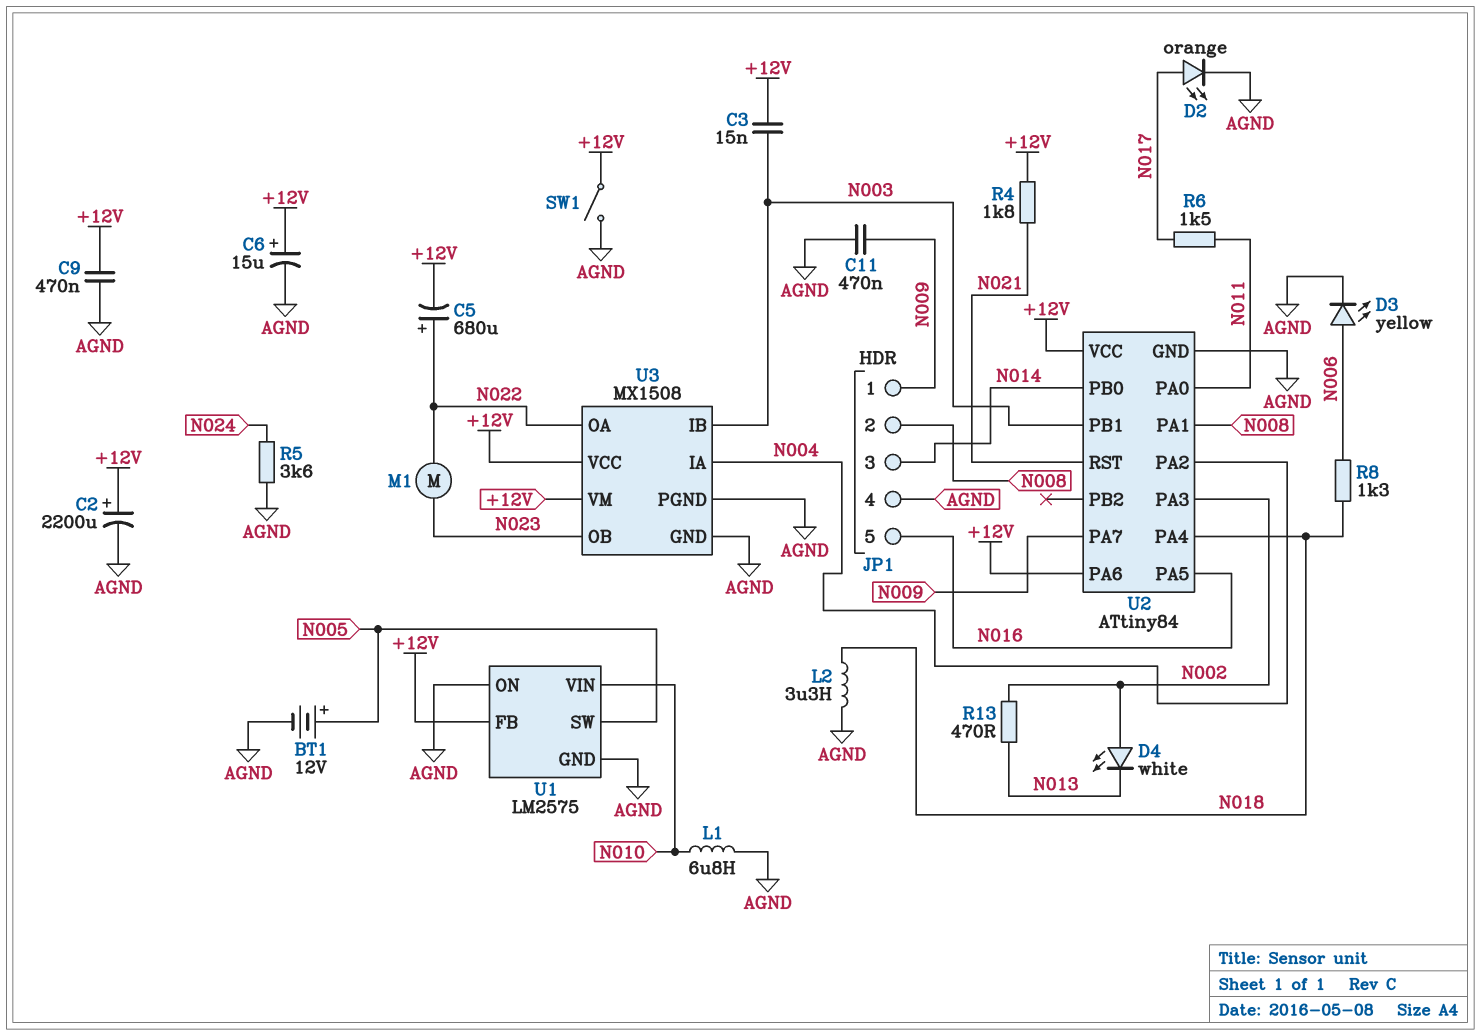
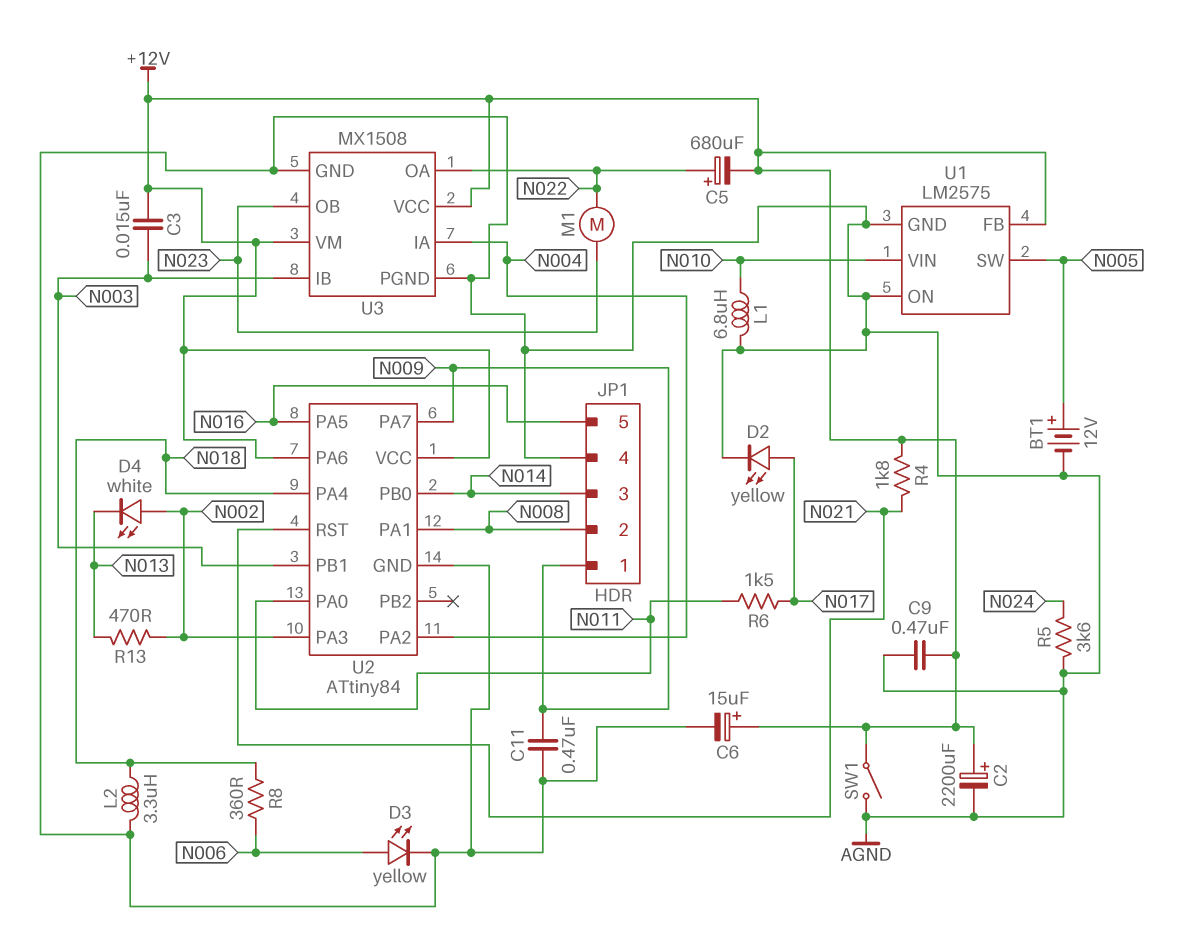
D2: LED orange (A N017, K AGND) -> LED yellow (A N017, K AGND)
R8: 1.3k (N006, N018) -> 360 (N006, N018)

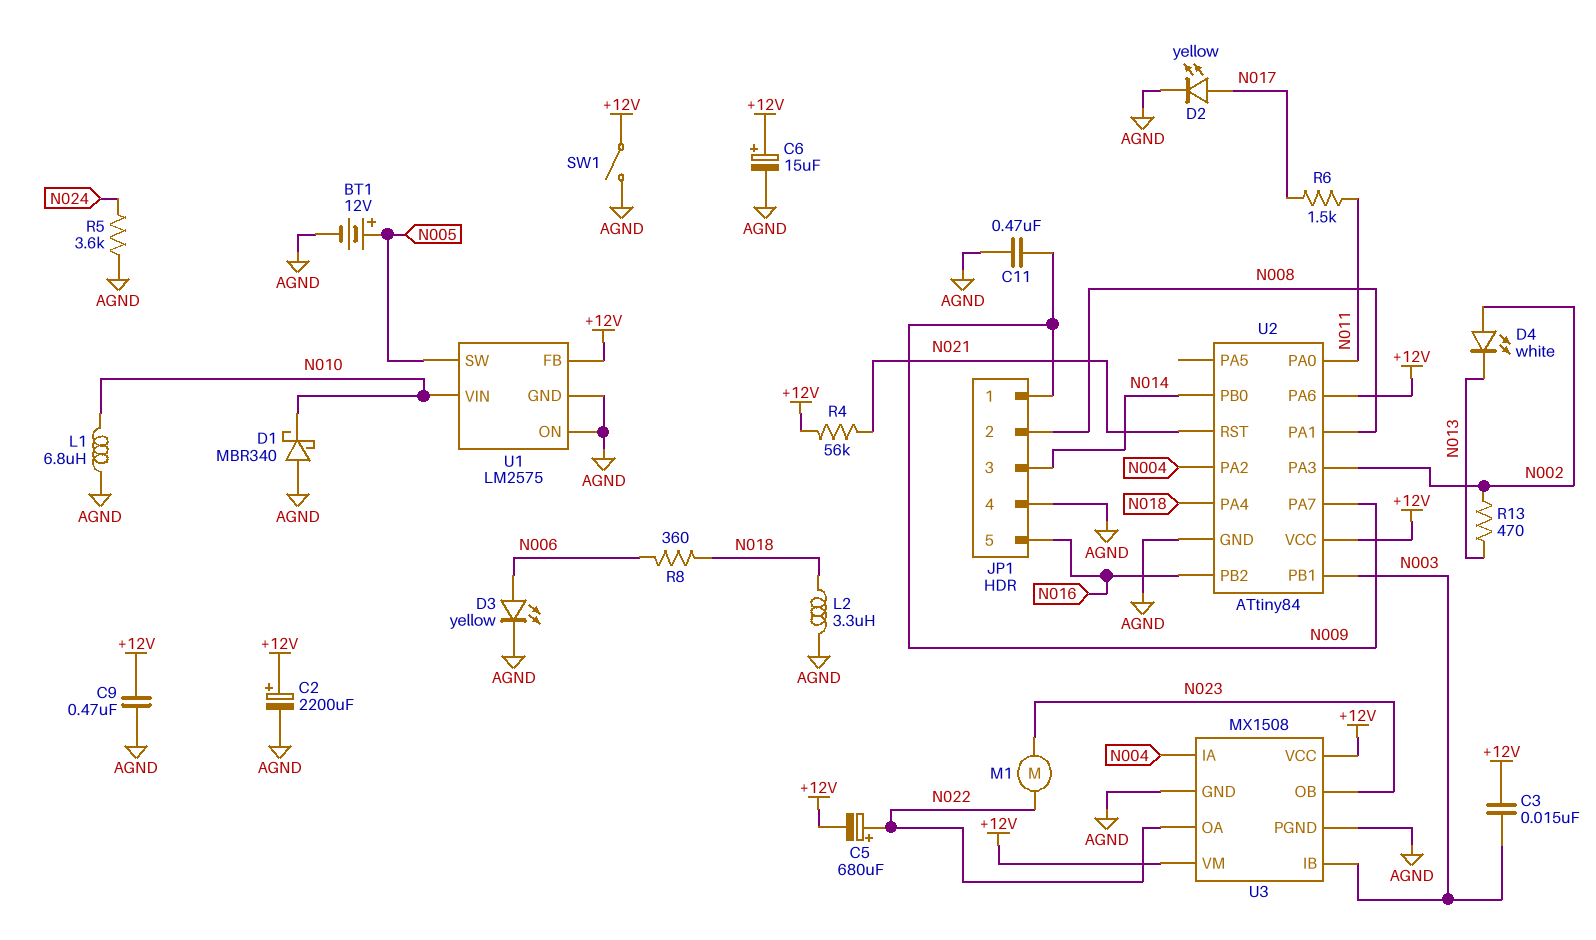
D1: none -> schottky MBR340 (A AGND, K N010)
R4: 1.8k (+12V, N021) -> 56k (+12V, N021)
U2 pin PA5: N016 -> none
U2 pin PB2: none -> N016

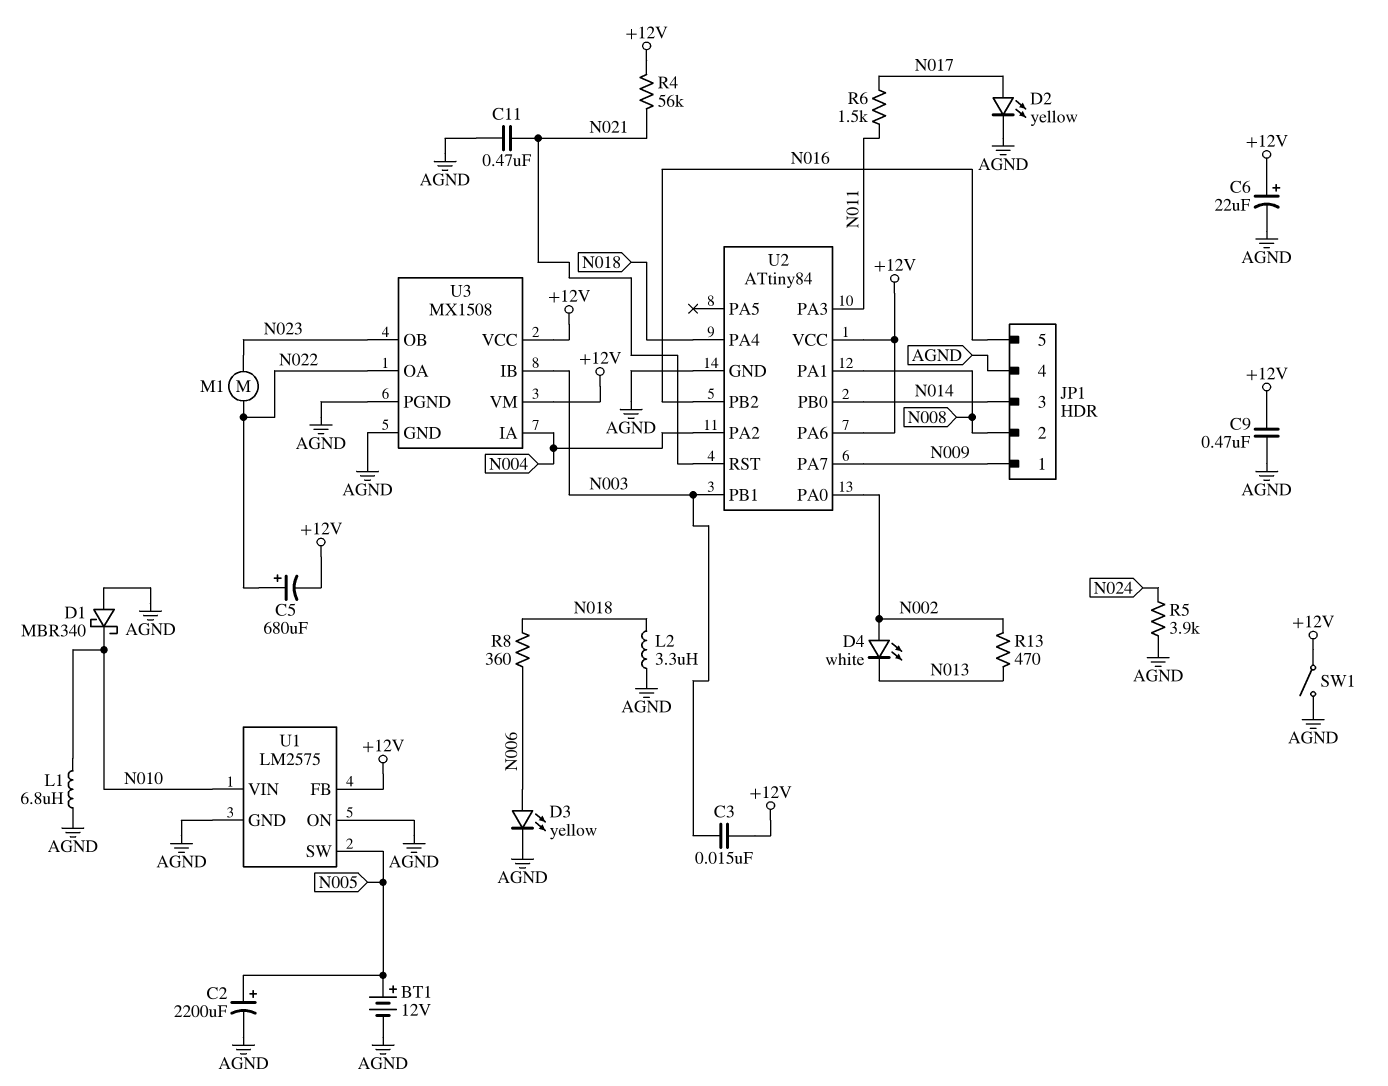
C2: 2200uF (plus +12V, minus AGND) -> 2200uF (plus N005, minus AGND)
C6: 15uF (plus +12V, minus AGND) -> 22uF (plus +12V, minus AGND)
C11: 470nF (AGND, N009) -> 470nF (AGND, N021)
R5: 3.6k (AGND, N024) -> 3.9k (AGND, N024)
U2 pin PA0: N011 -> N002
U2 pin PA3: N002 -> N011

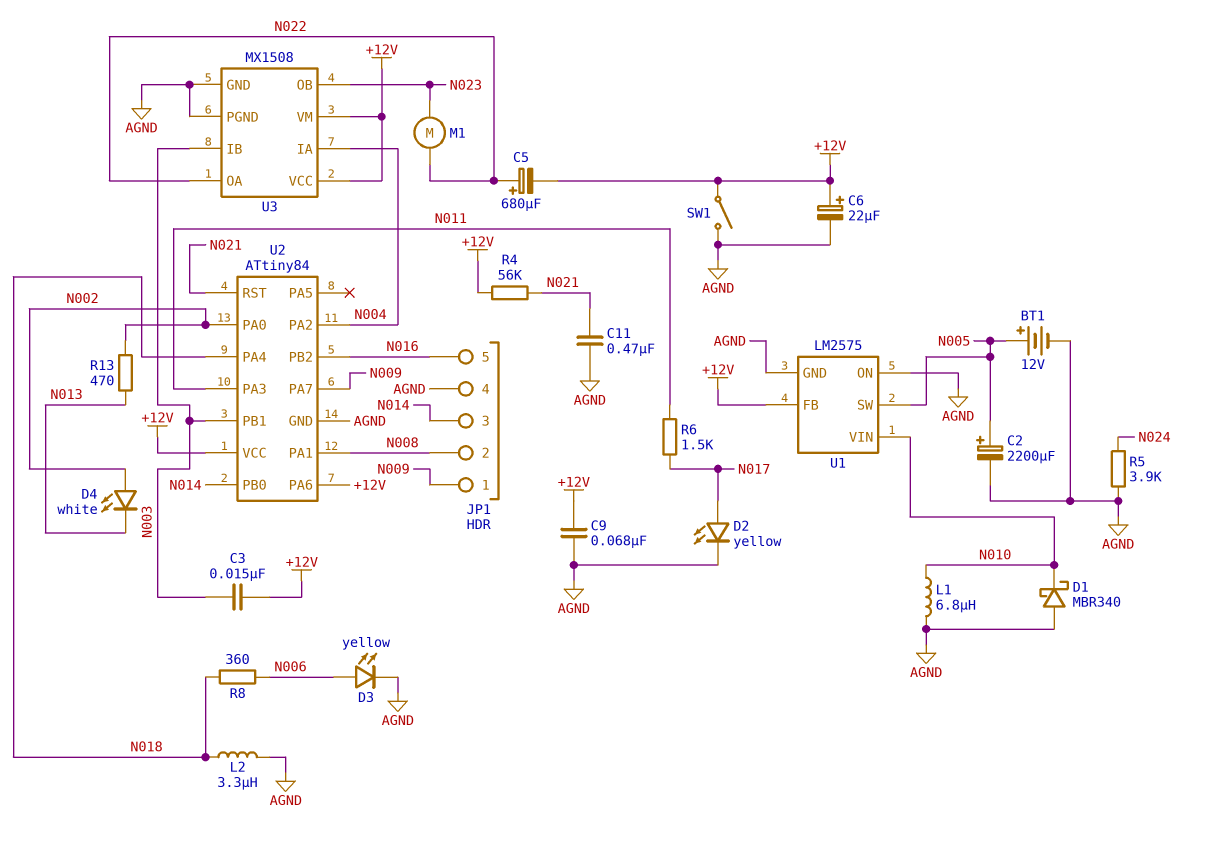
C9: 470nF (+12V, AGND) -> 68nF (+12V, AGND)

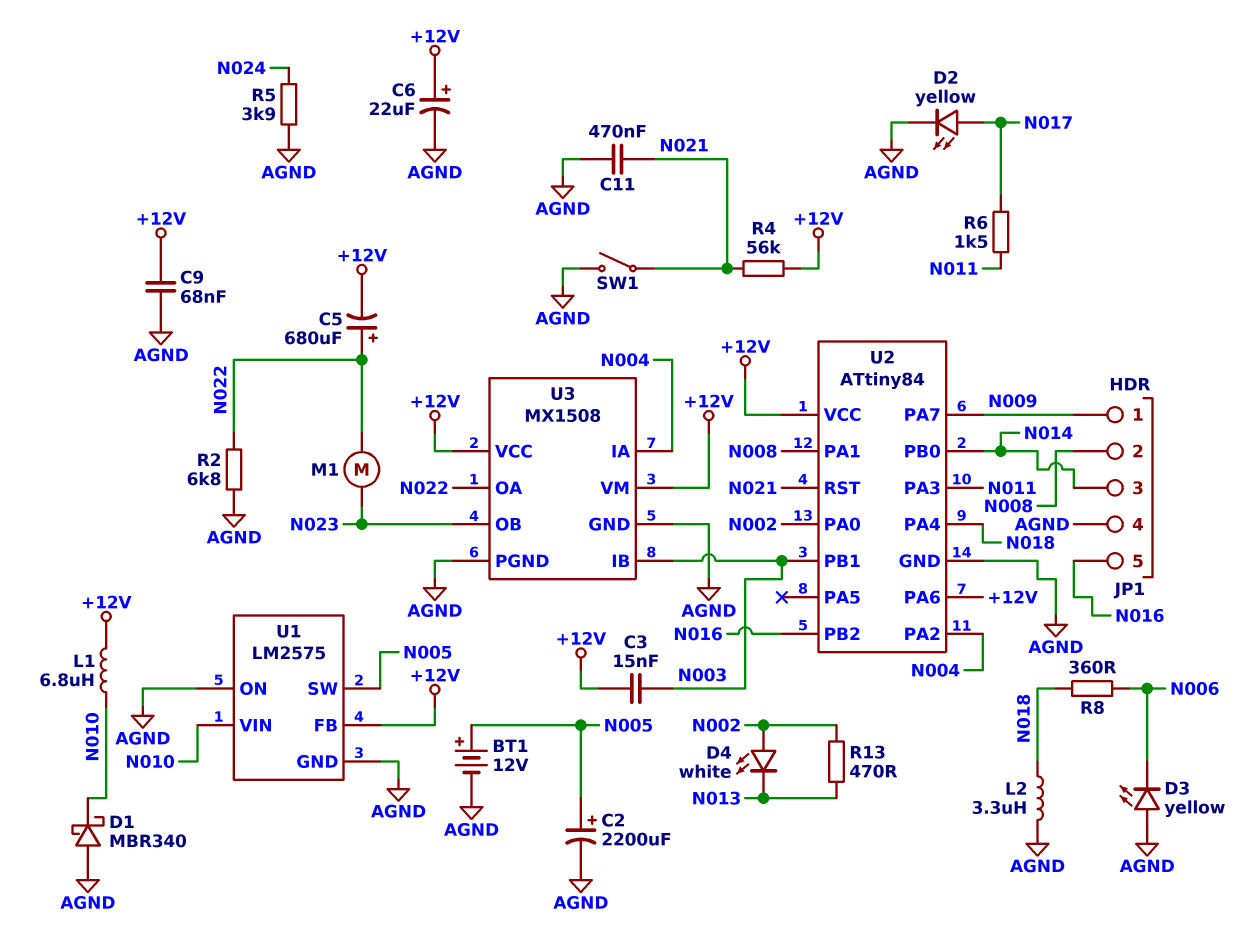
D3: LED yellow (A N006, K AGND) -> LED yellow (A AGND, K N006)
L1: 6.8uH (AGND, N010) -> 6.8uH (+12V, N010)
R2: none -> 6.8k (AGND, N022)
SW1: switch (+12V, AGND) -> switch (AGND, N021)

